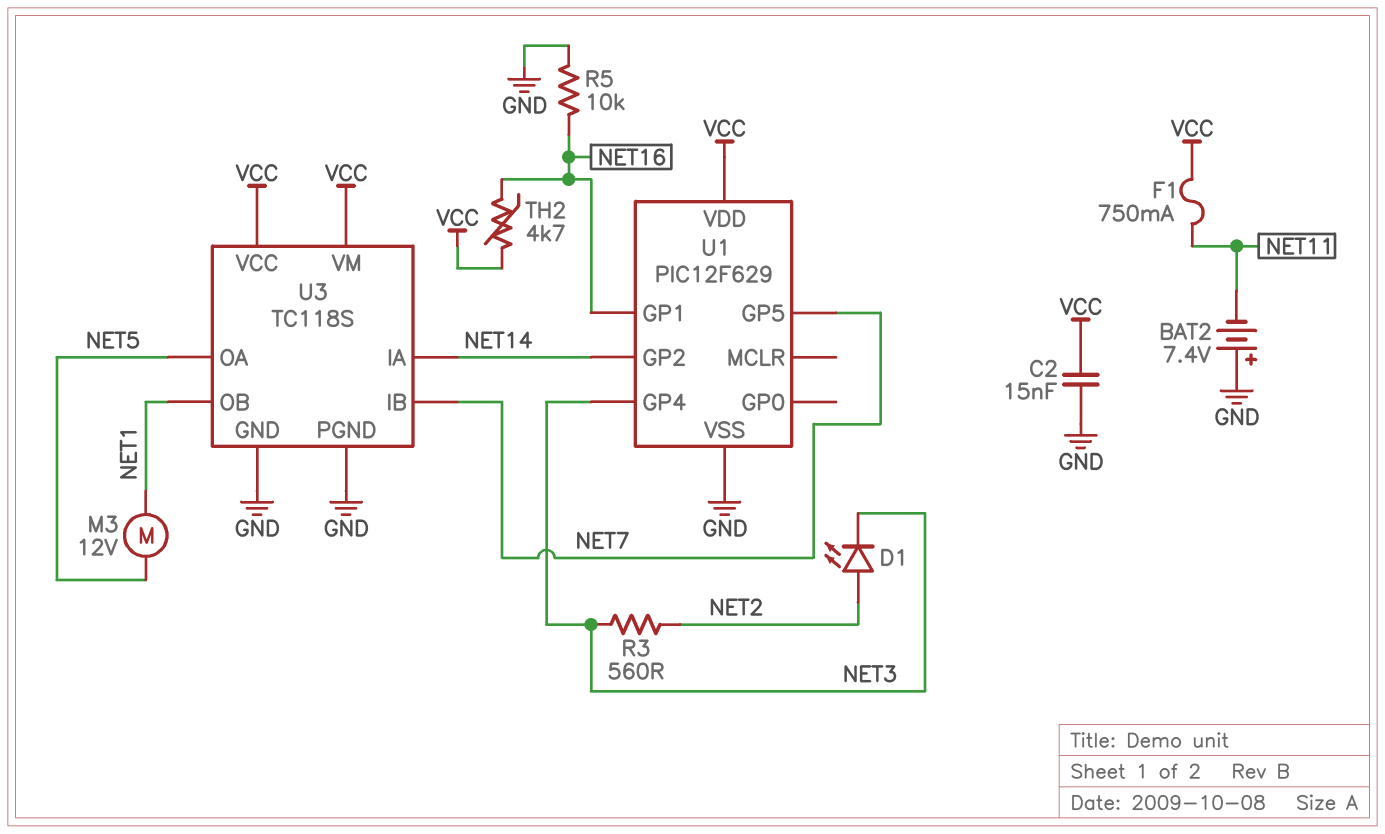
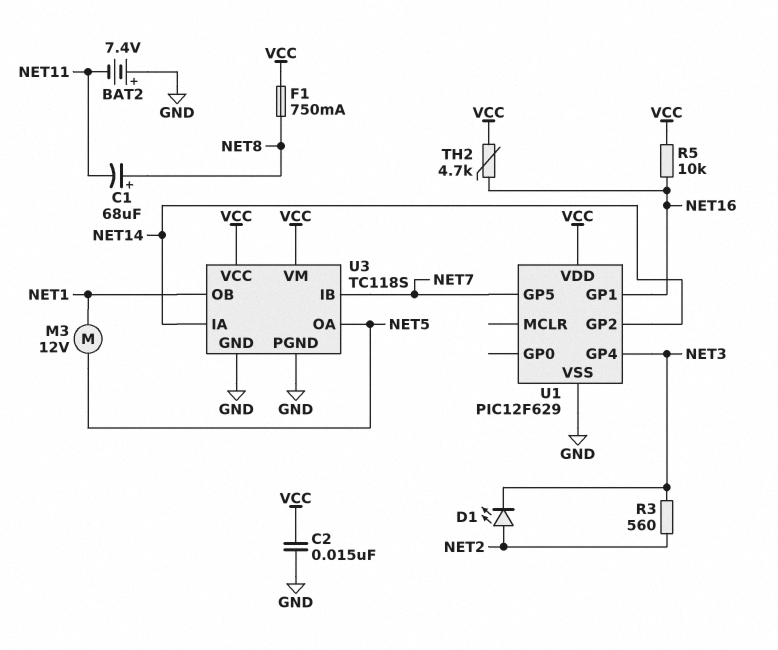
C1: none -> 68uF (plus NET8, minus NET11)
F1: 750mA (NET11, VCC) -> 750mA (NET8, VCC)
R5: 10k (GND, NET16) -> 10k (NET16, VCC)

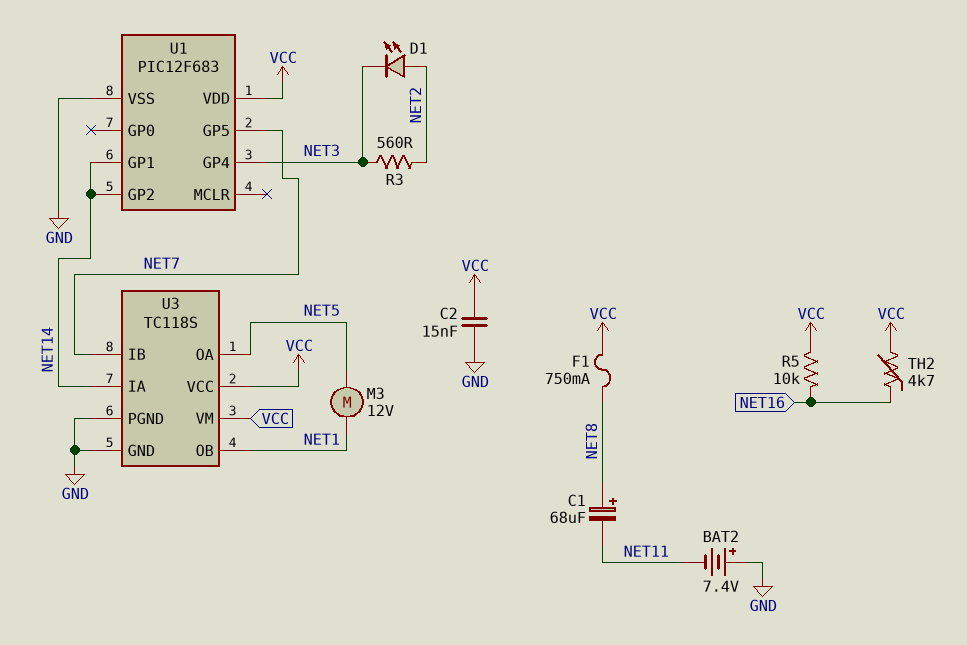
U1: PIC12F629 -> PIC12F683
U1 pin GP1: NET16 -> NET14

